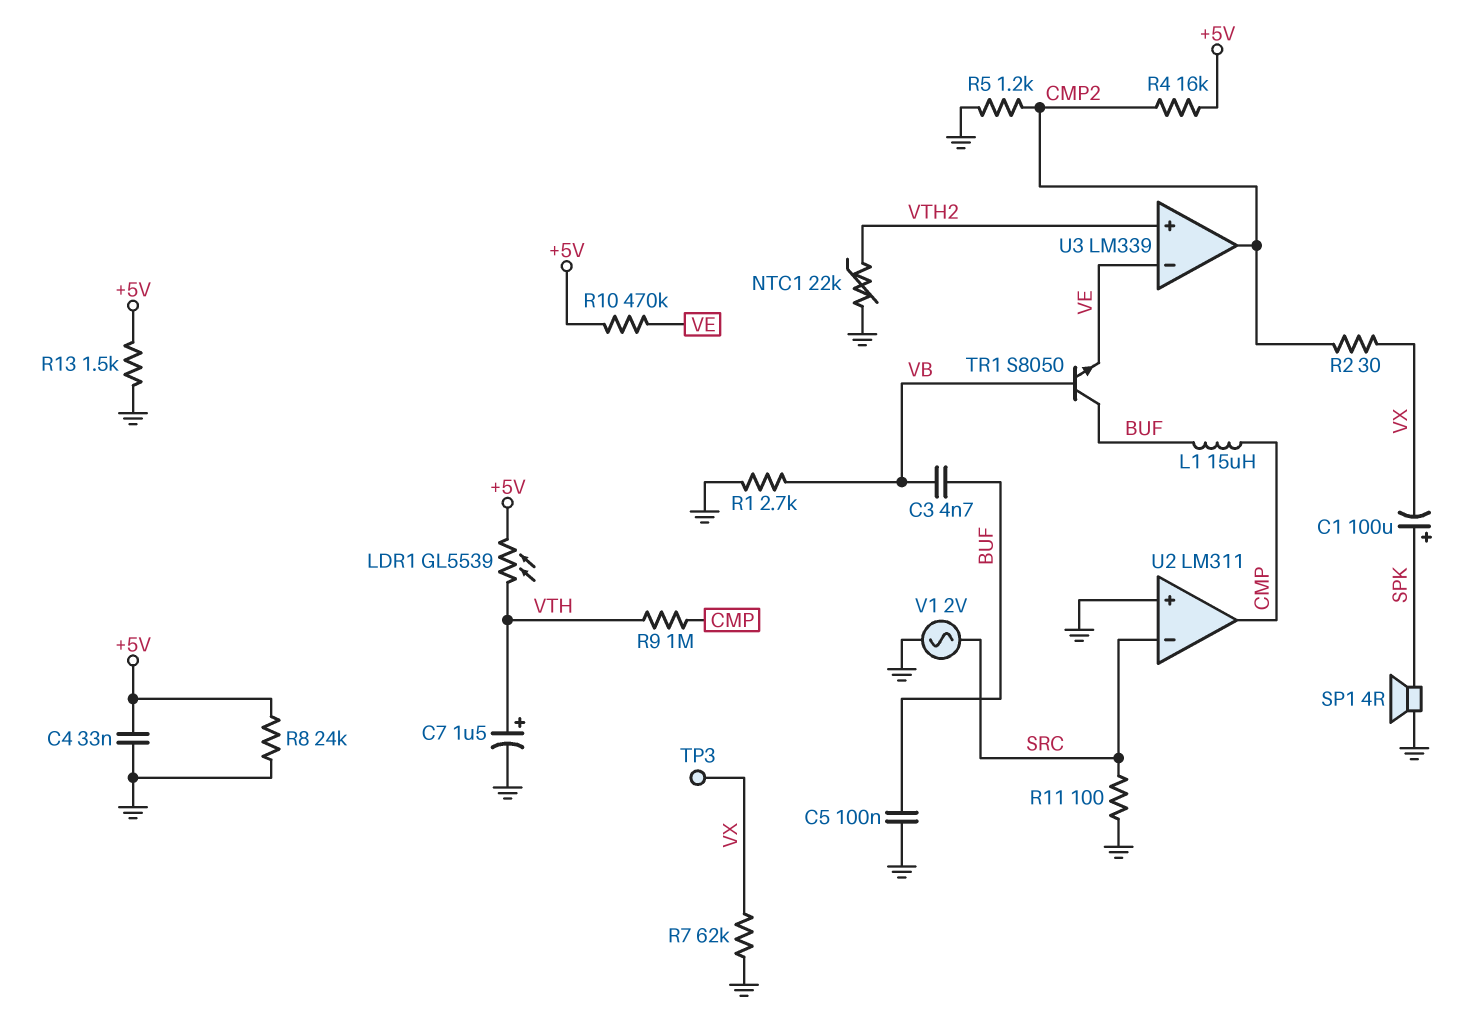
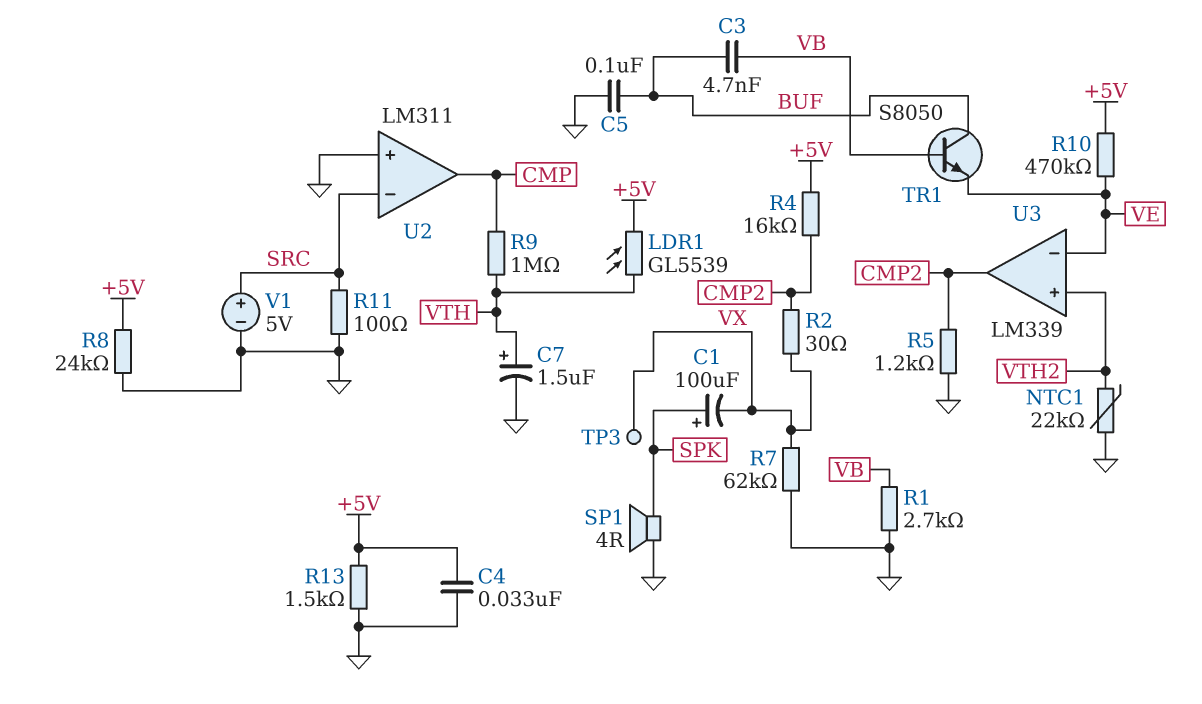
L1: 15uH (BUF, CMP) -> none
V1: AC 2V (GND, SRC) -> 5V (plus SRC, minus GND)

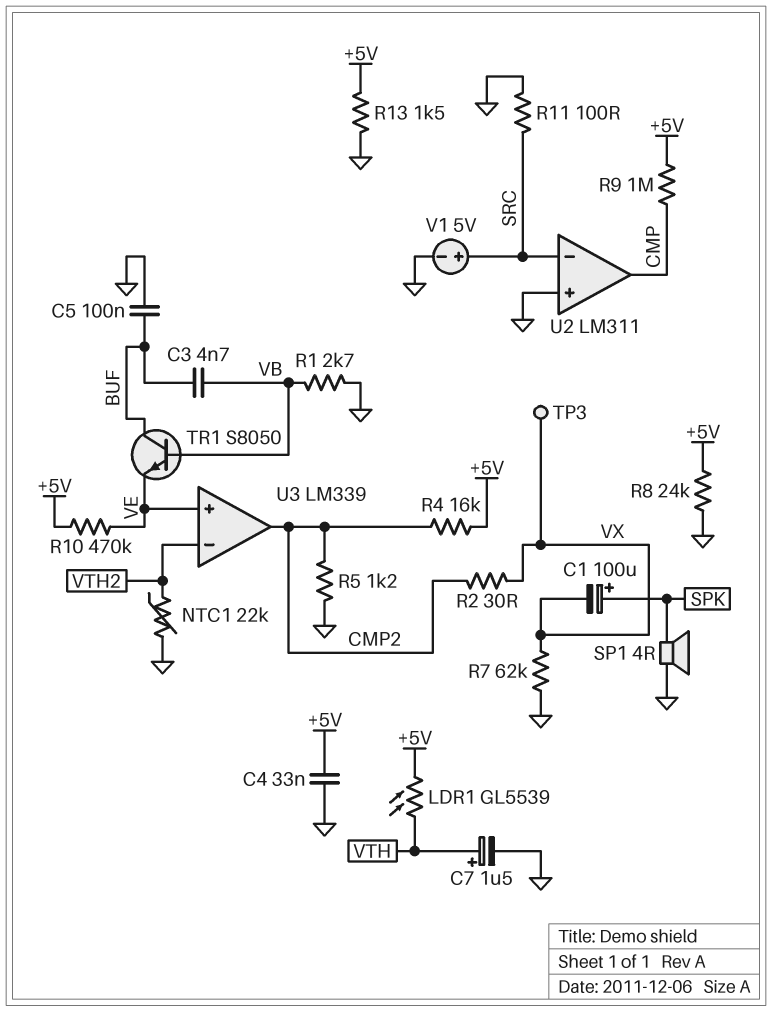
R9: 1M (CMP, VTH) -> 1M (+5V, CMP)
U3 pin in+: VTH2 -> VE
U3 pin in-: VE -> VTH2

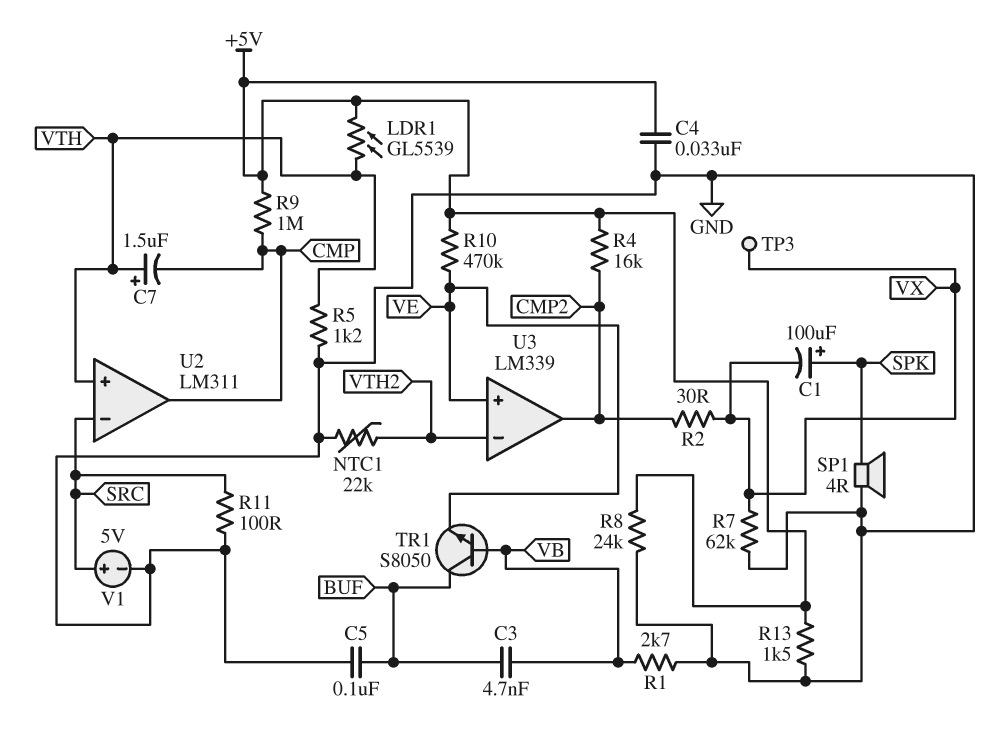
C7: 1.5uF (plus VTH, minus GND) -> 1.5uF (plus VTH, minus CMP)
R5: 1.2k (CMP2, GND) -> 1.2k (GND, VTH)
U2 pin in+: GND -> VTH

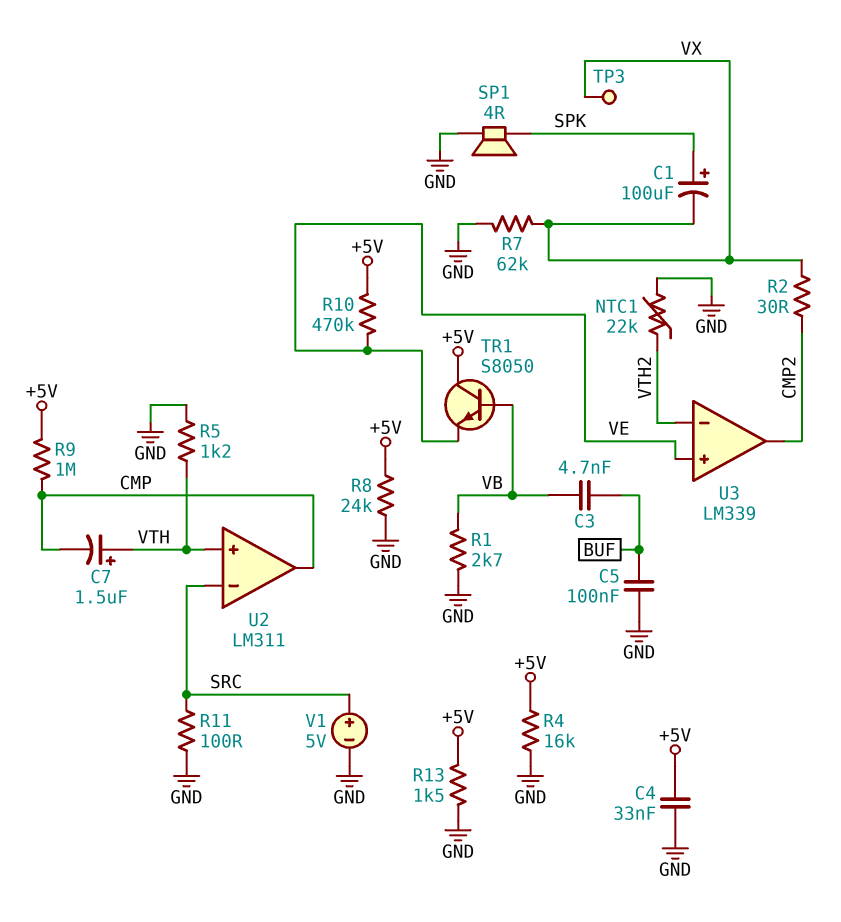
LDR1: GL5539 (+5V, VTH) -> none
R4: 16k (+5V, CMP2) -> 16k (+5V, GND)
TR1: NPN S8050 (B VB, C BUF, E VE) -> NPN S8050 (B VB, C +5V, E VE)

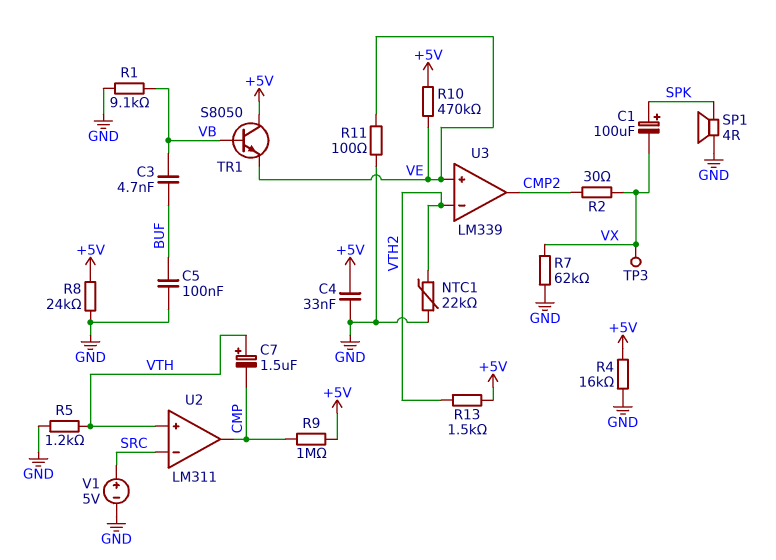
R1: 2.7k (GND, VB) -> 9.1k (GND, VB)
R11: 100 (GND, SRC) -> 100 (GND, VE)
R13: 1.5k (+5V, GND) -> 1.5k (+5V, VTH2)

